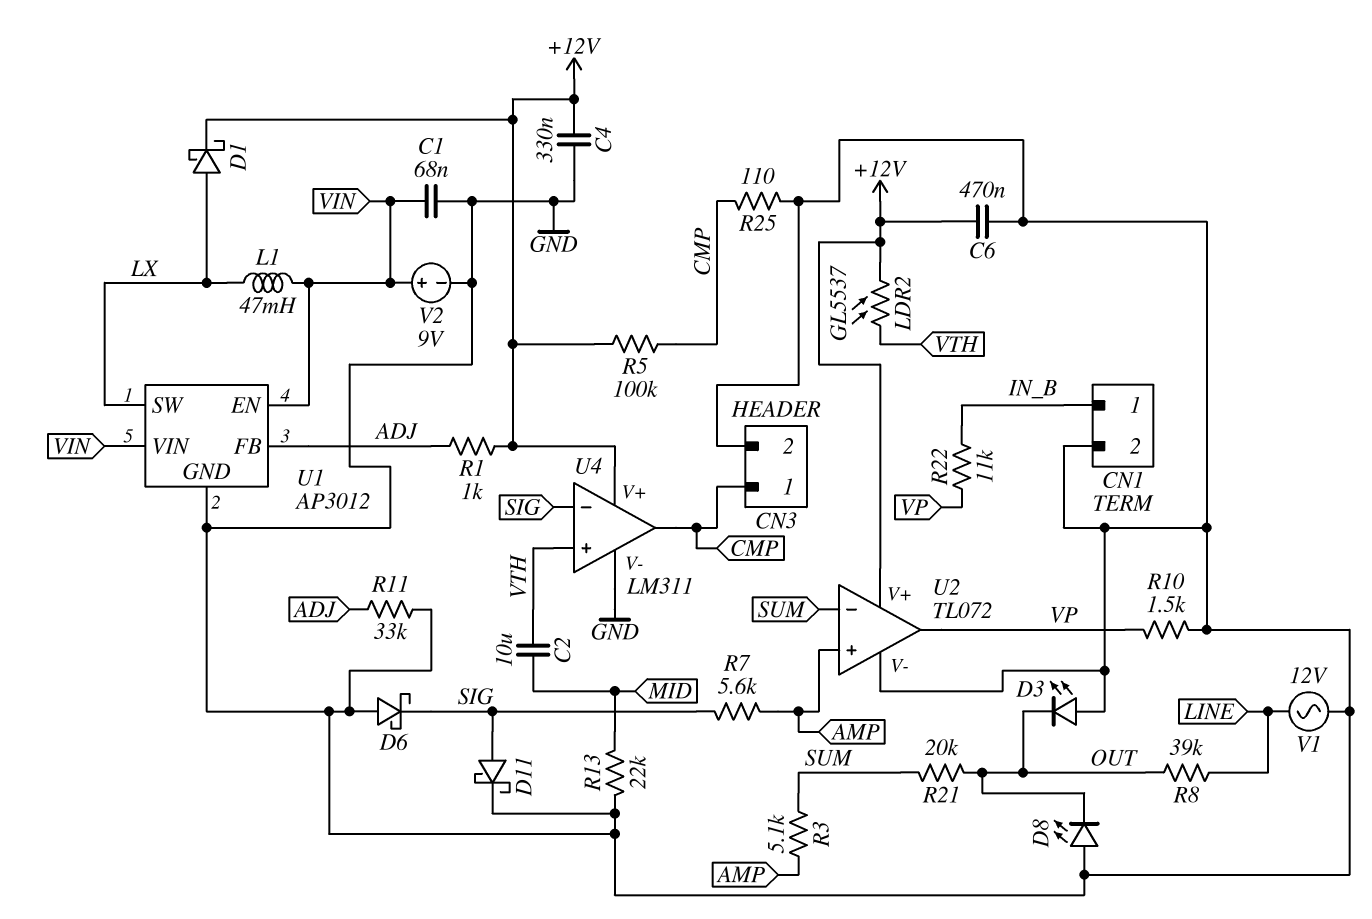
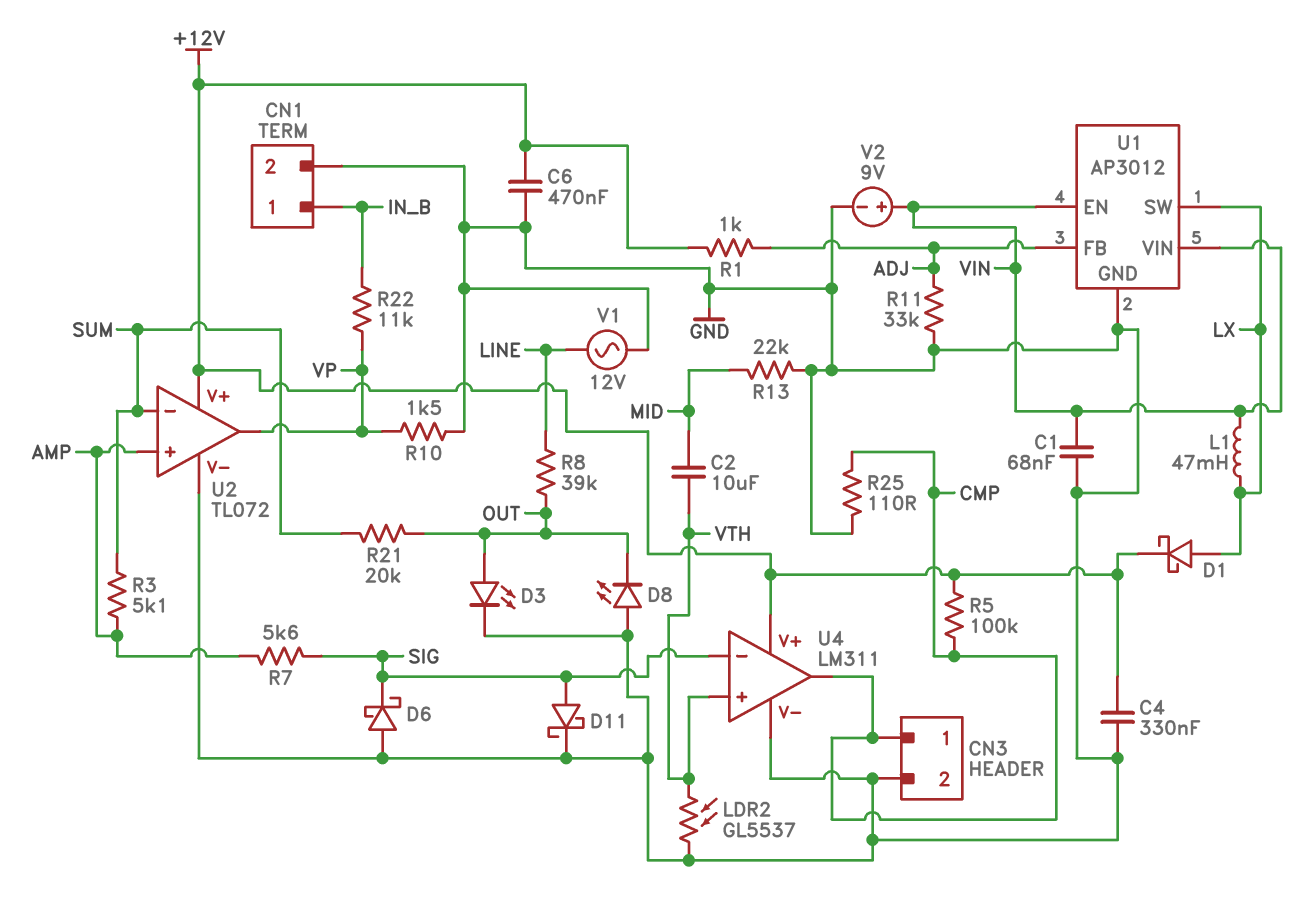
D3: LED (A GND, K OUT) -> LED (A OUT, K GND)
LDR2: GL5537 (+12V, VTH) -> GL5537 (GND, VTH)

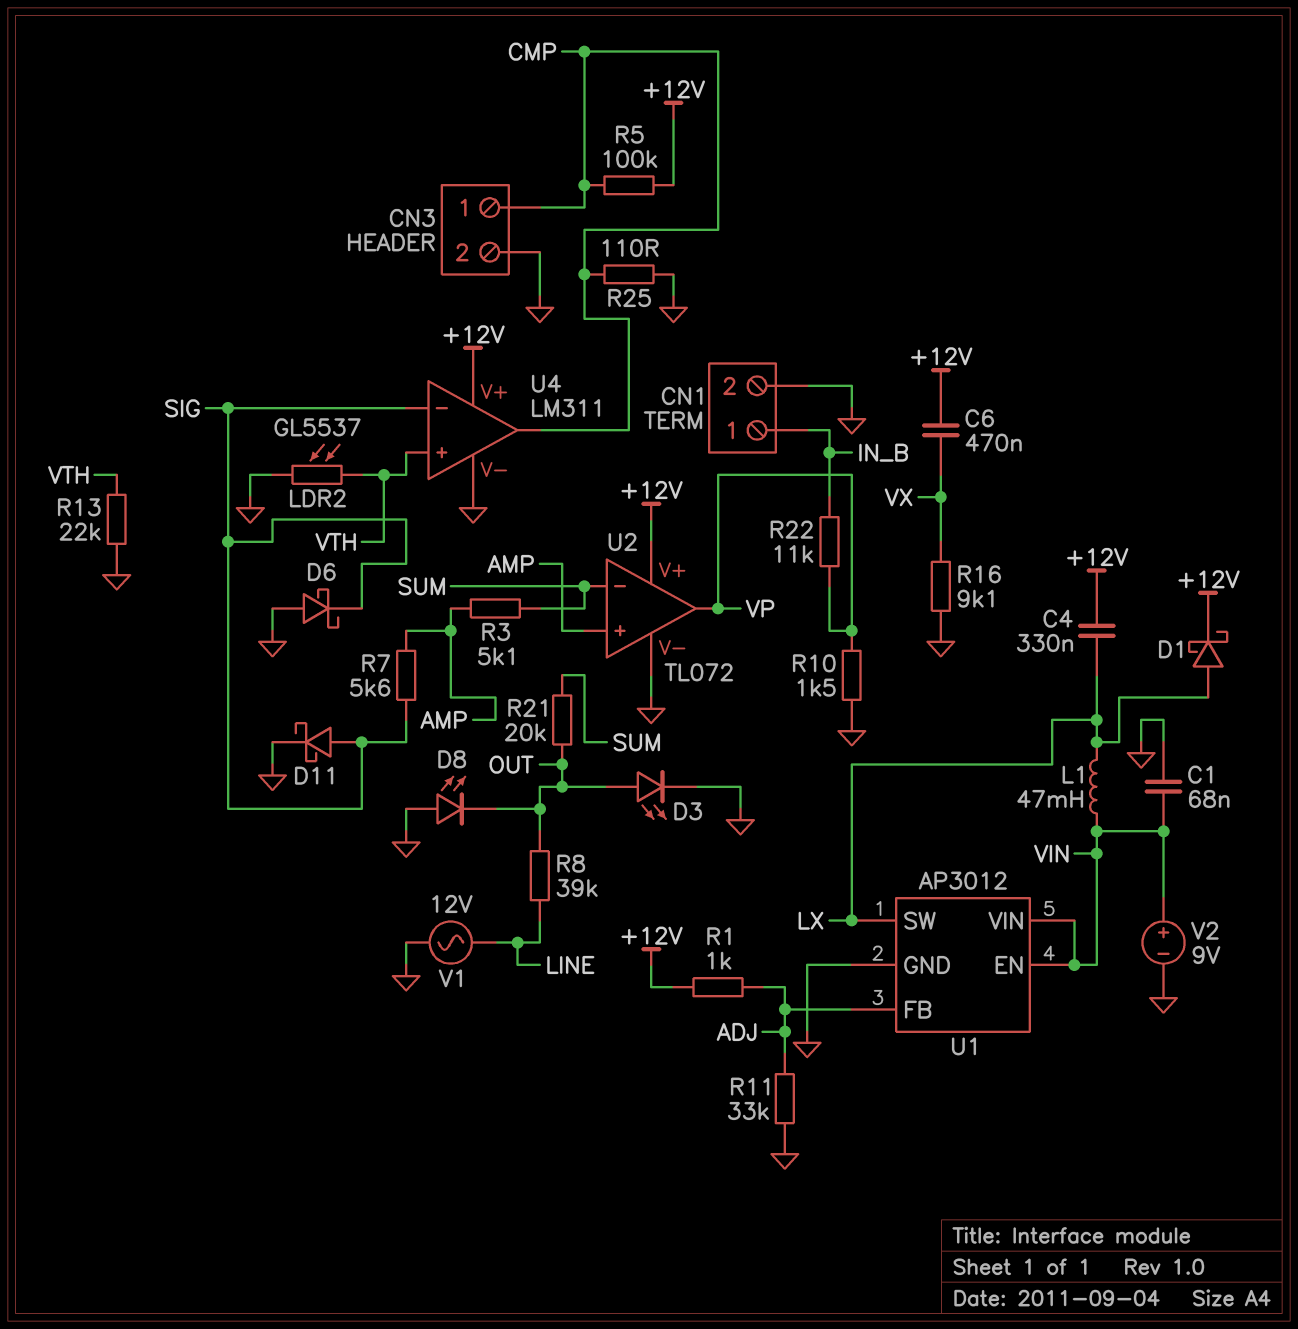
C2: 10uF (MID, VTH) -> none
C4: 330nF (+12V, GND) -> 330nF (+12V, LX)
C6: 470nF (+12V, GND) -> 470nF (+12V, VX)
R13: 22k (GND, MID) -> 22k (GND, VTH)
R16: none -> 9.1k (GND, VX)

